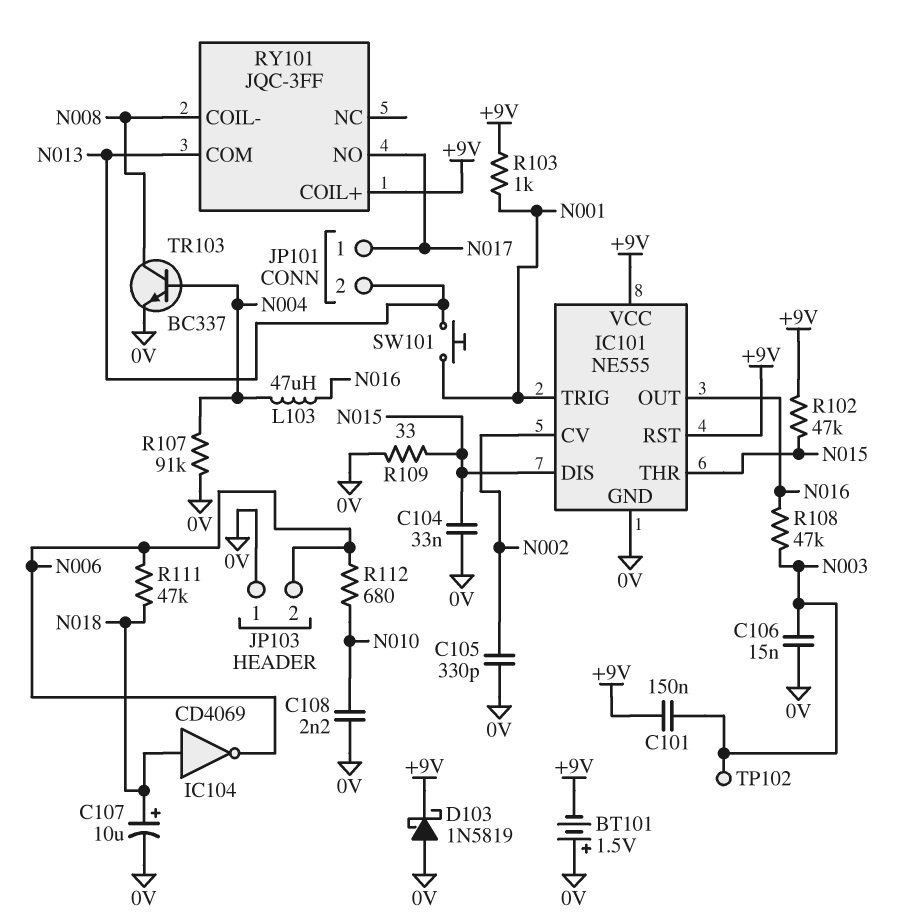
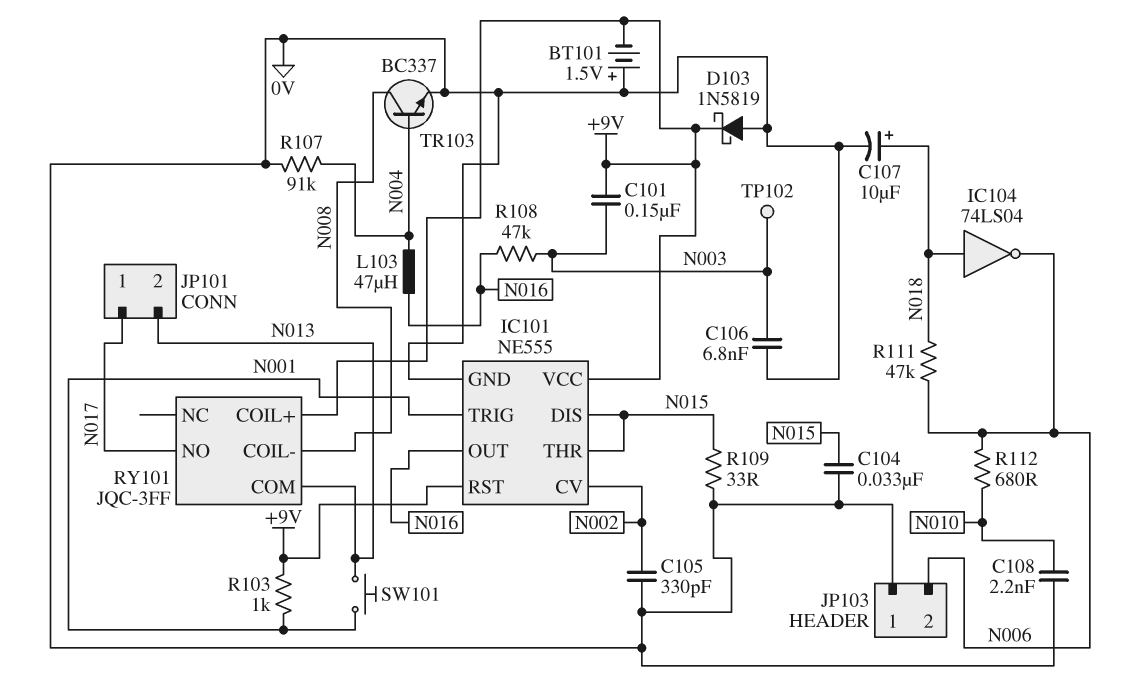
C106: 15nF (0V, N003) -> 6.8nF (0V, N003)
IC104: NOT CD4069 (in N018, out N006) -> NOT 74LS04 (in N018, out N006)
R102: 47k (+9V, N015) -> none

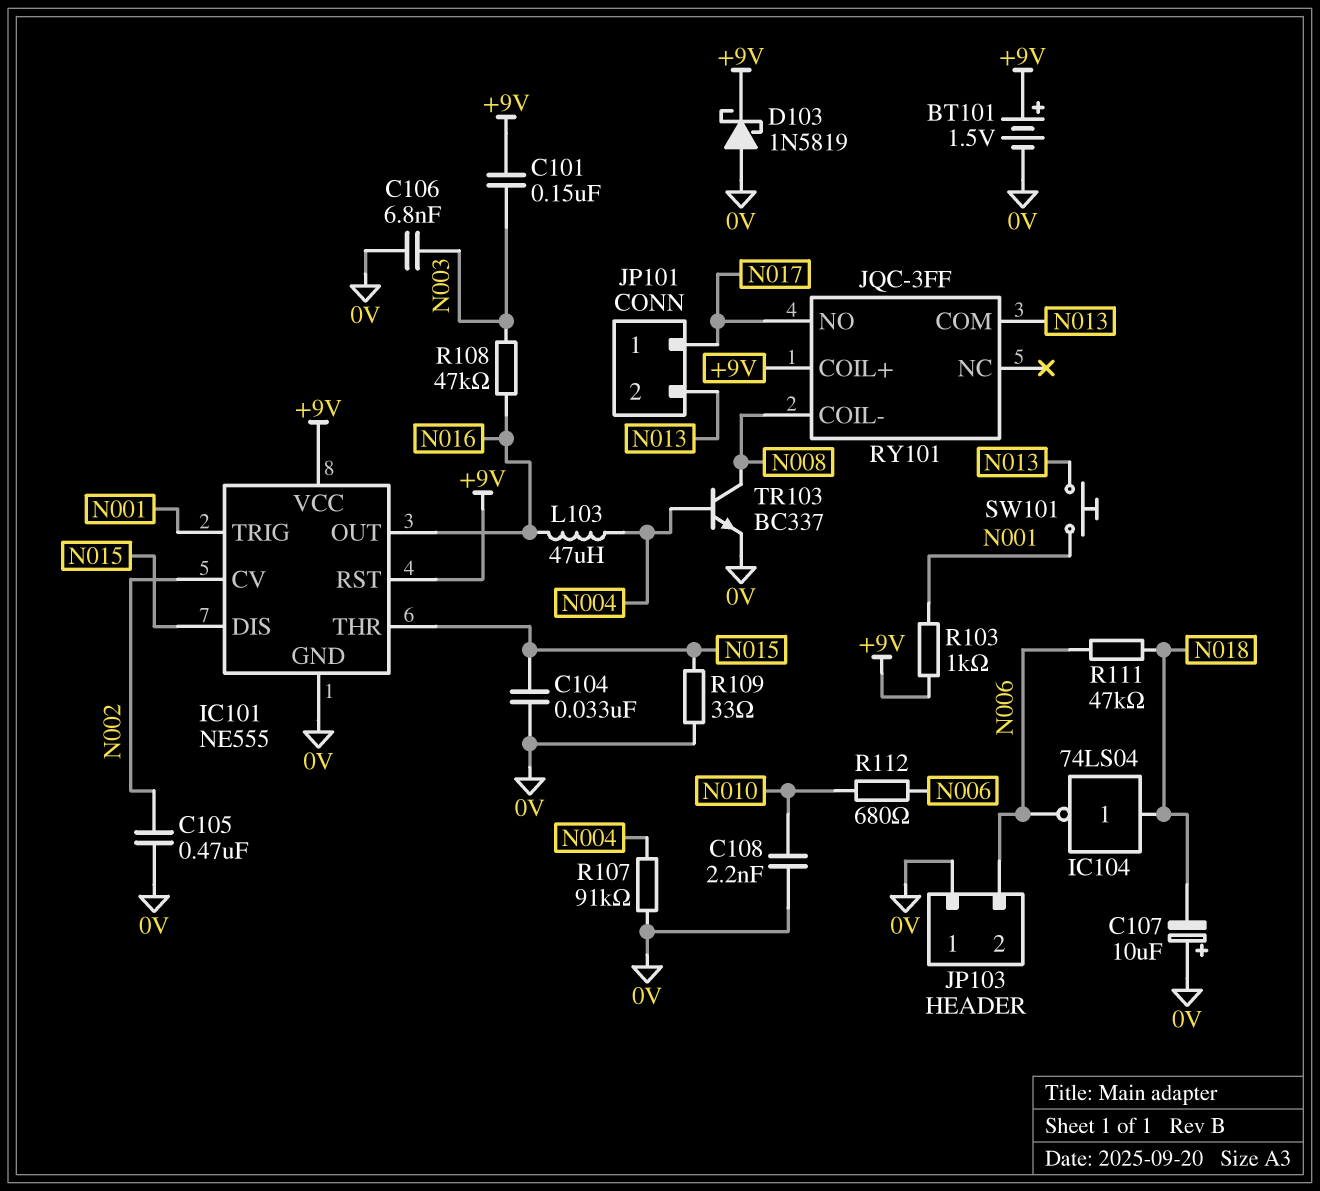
BT101: 1.5V (plus 0V, minus +9V) -> 1.5V (plus +9V, minus 0V)
C105: 330pF (0V, N002) -> 470nF (0V, N002)
C107: 10uF (plus N018, minus 0V) -> 10uF (plus 0V, minus N018)
TP102: test point (N003) -> none

